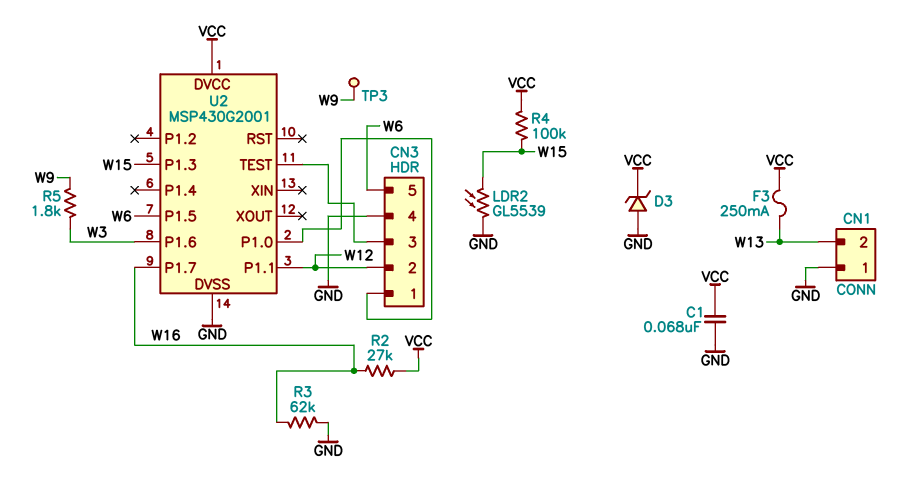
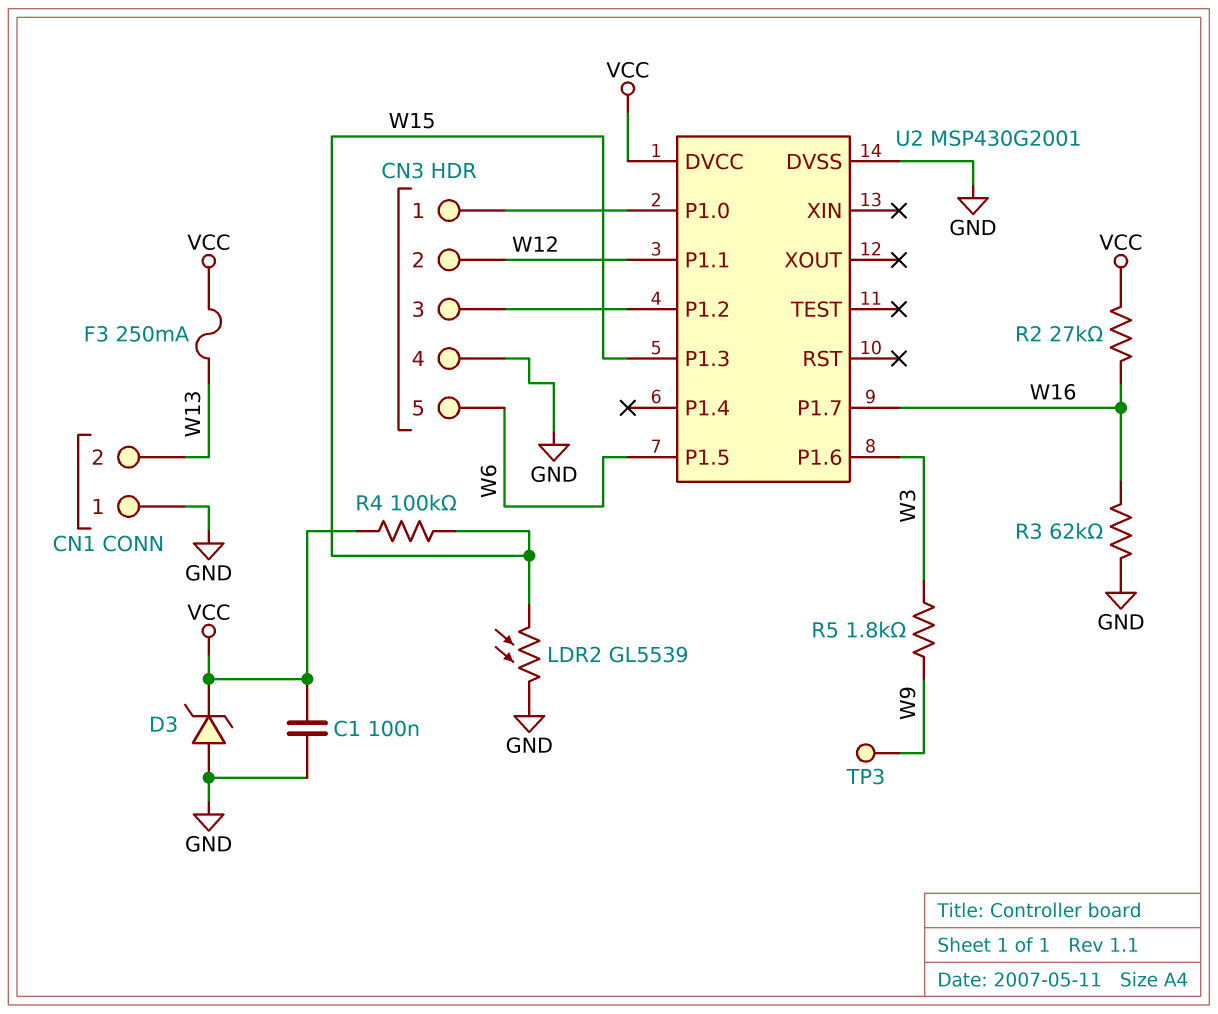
C1: 68nF (GND, VCC) -> 100nF (GND, VCC)
U2 pin P1.2: none -> CN3/3
U2 pin TEST: CN3/3 -> none

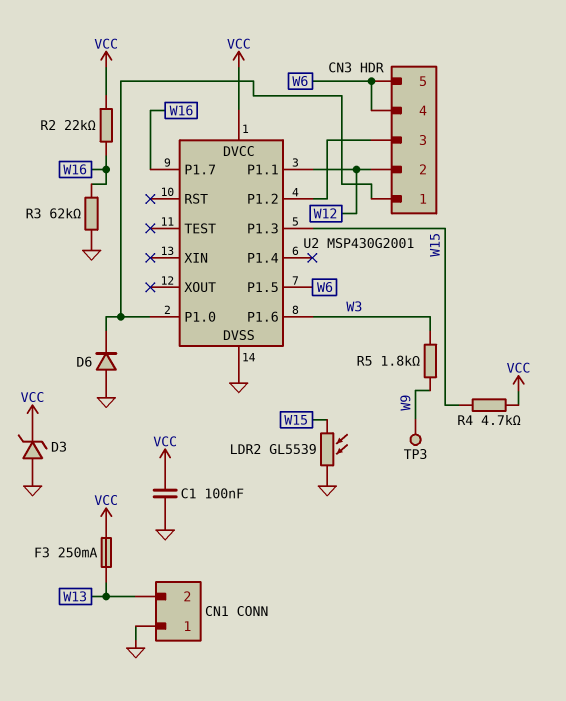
CN3 pin 4: GND -> W6
D6: none -> diode (A GND, K CN3/1)
R2: 27k (VCC, W16) -> 22k (VCC, W16)
R4: 100k (VCC, W15) -> 4.7k (VCC, W15)

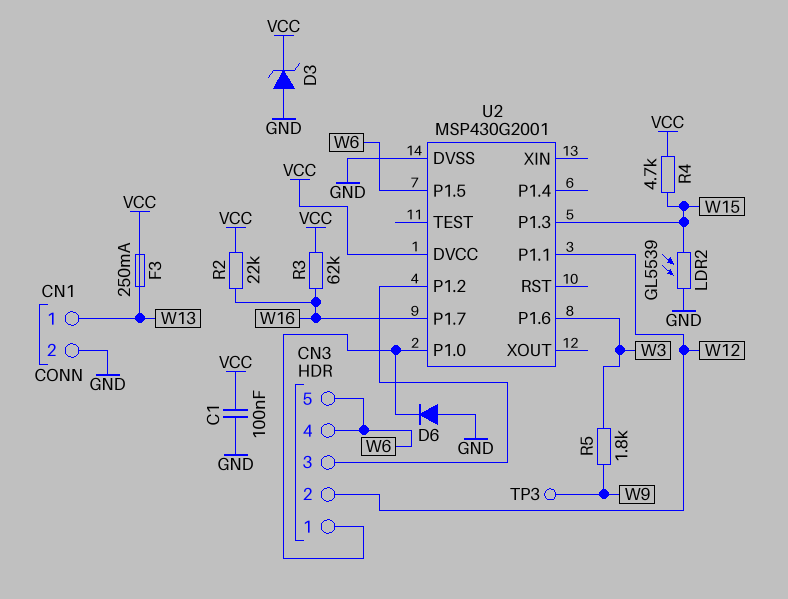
CN1 pin 1: GND -> W13
CN1 pin 2: W13 -> GND
R3: 62k (GND, W16) -> 62k (VCC, W16)

